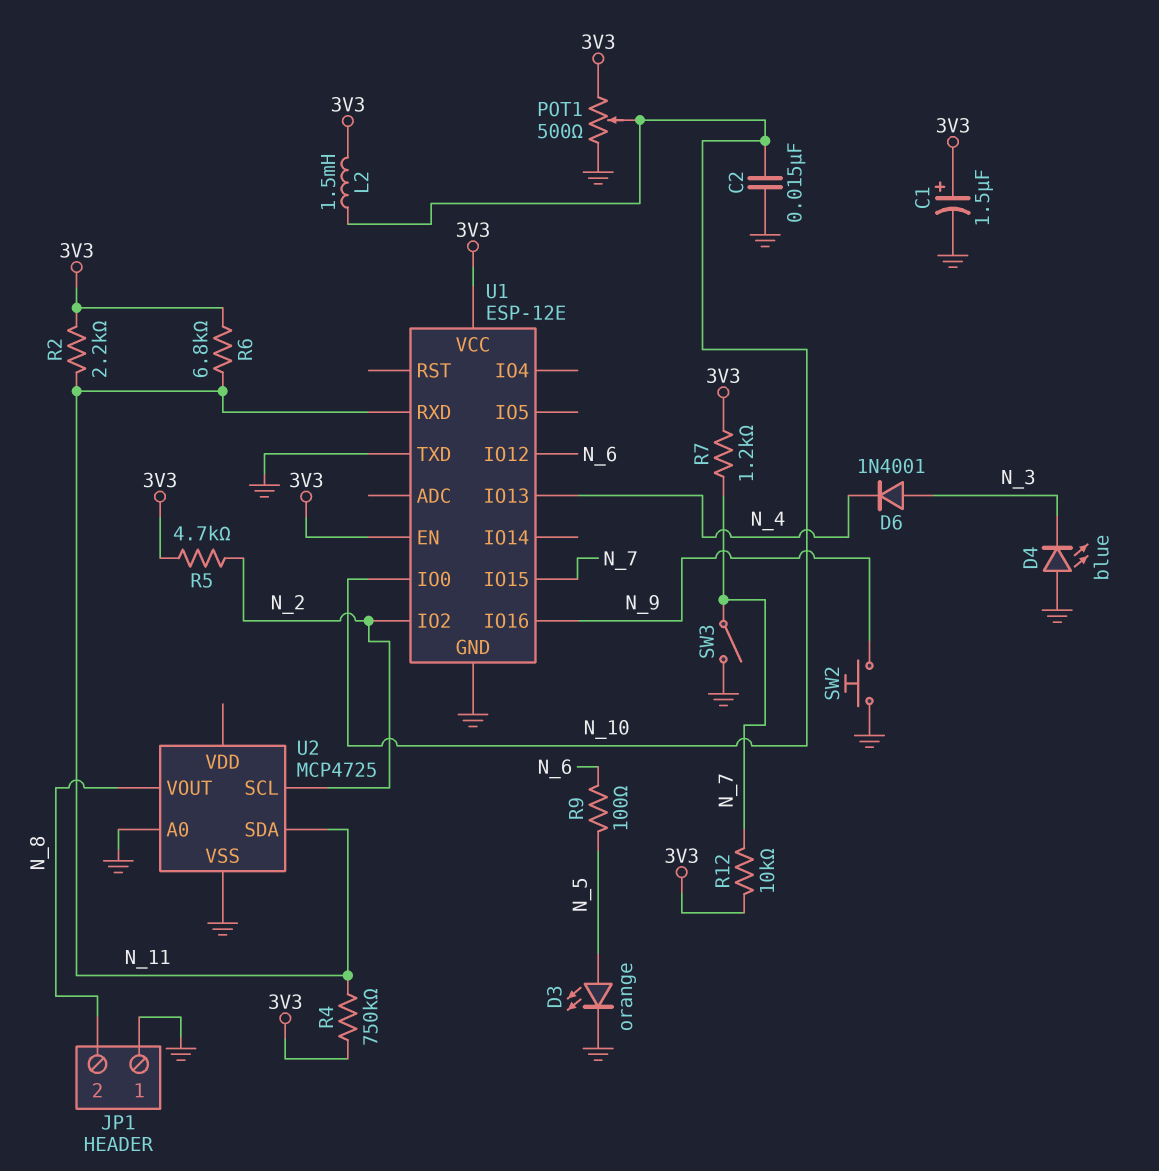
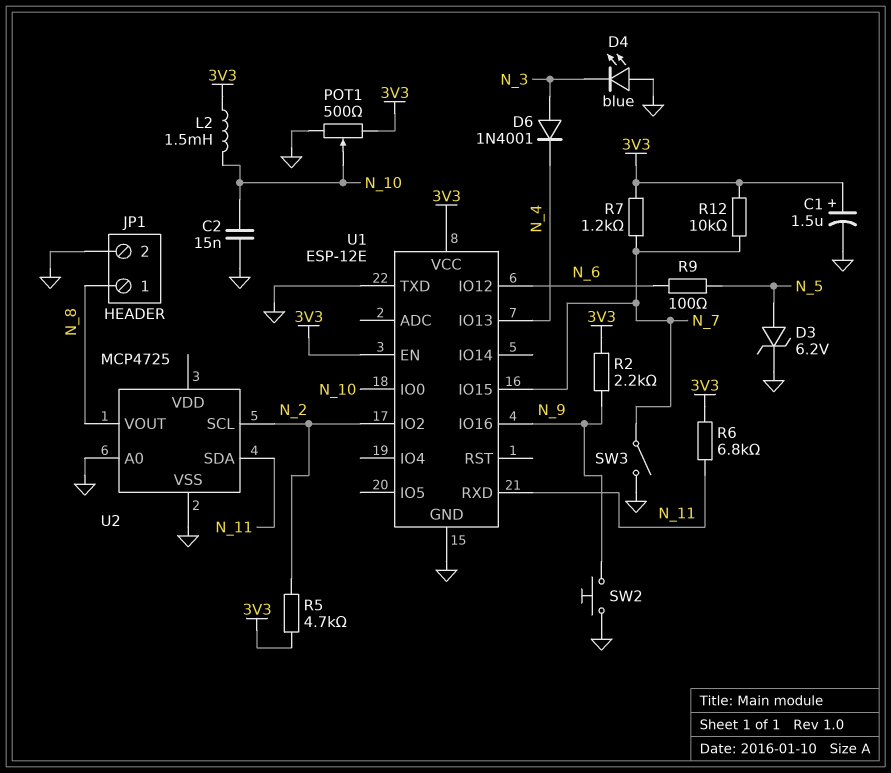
D3: LED orange (A N_5, K GND) -> zener 6.2V (A N_5, K GND)
JP1 pin 1: GND -> N_8
JP1 pin 2: N_8 -> GND
R2: 2.2k (3V3, N_11) -> 2.2k (3V3, N_9)
R4: 750k (3V3, N_11) -> none

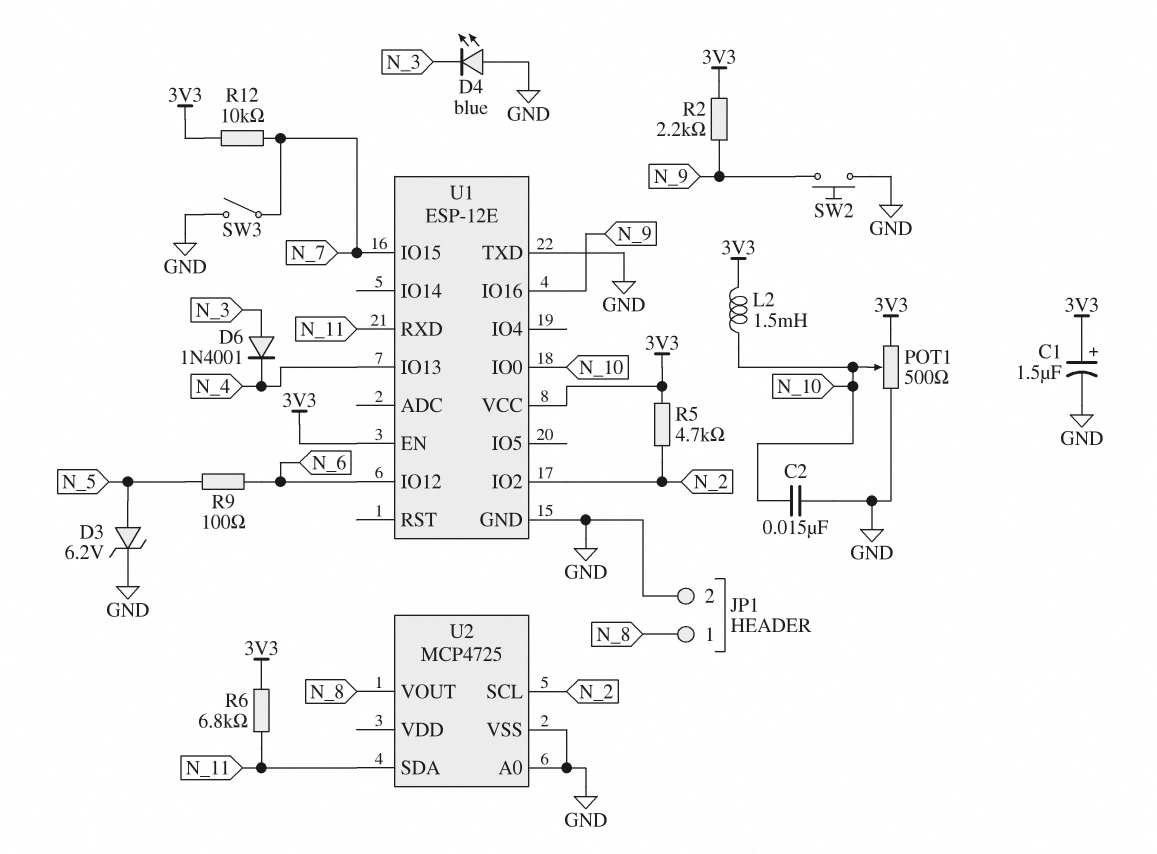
R7: 1.2k (3V3, N_7) -> none

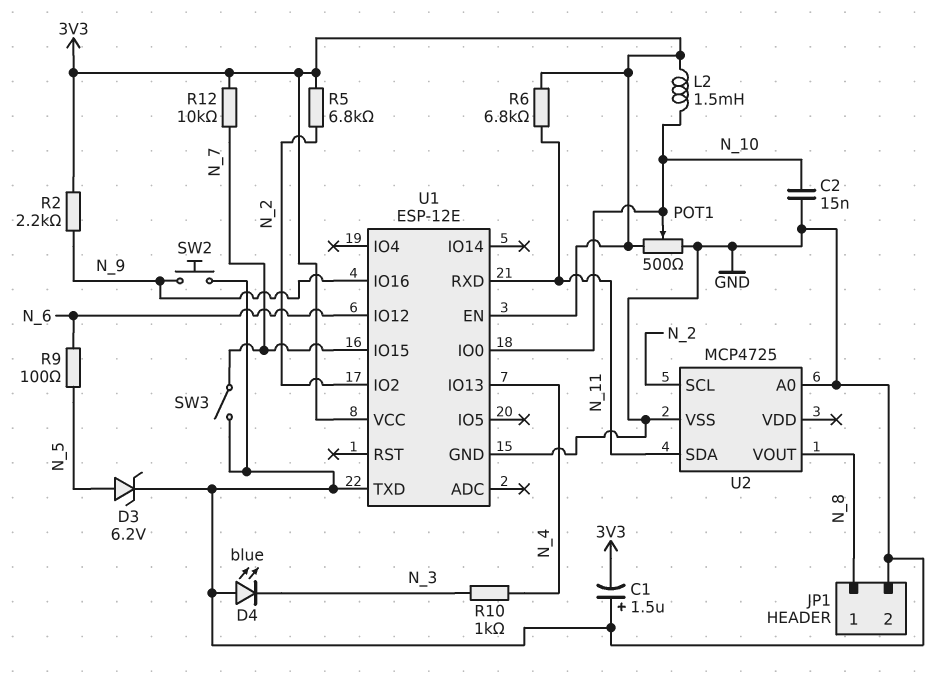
C1: 1.5uF (plus 3V3, minus GND) -> 1.5uF (plus GND, minus 3V3)
D6: diode 1N4001 (A N_3, K N_4) -> none
R5: 4.7k (3V3, N_2) -> 6.8k (3V3, N_2)
R10: none -> 1k (N_3, N_4)

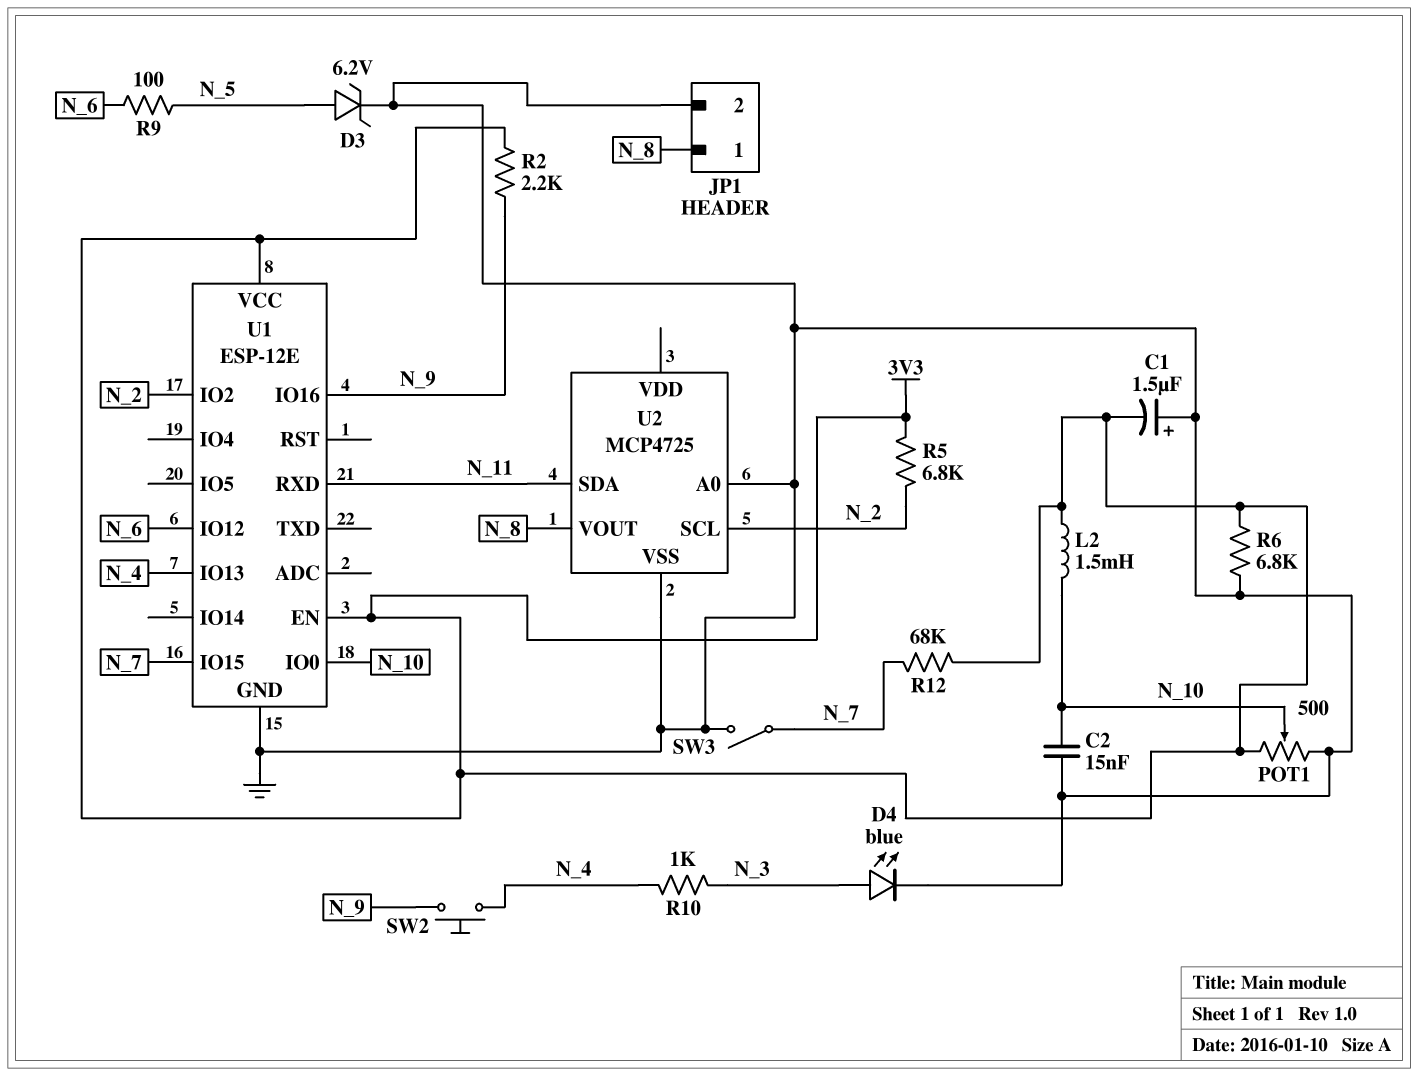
D4: LED blue (A GND, K N_3) -> LED blue (A N_3, K GND)
R6: 6.8k (3V3, N_11) -> 6.8k (3V3, GND)
R12: 10k (3V3, N_7) -> 68k (3V3, N_7)
SW2: button (GND, N_9) -> button (N_4, N_9)
U1 pin TXD: GND -> none

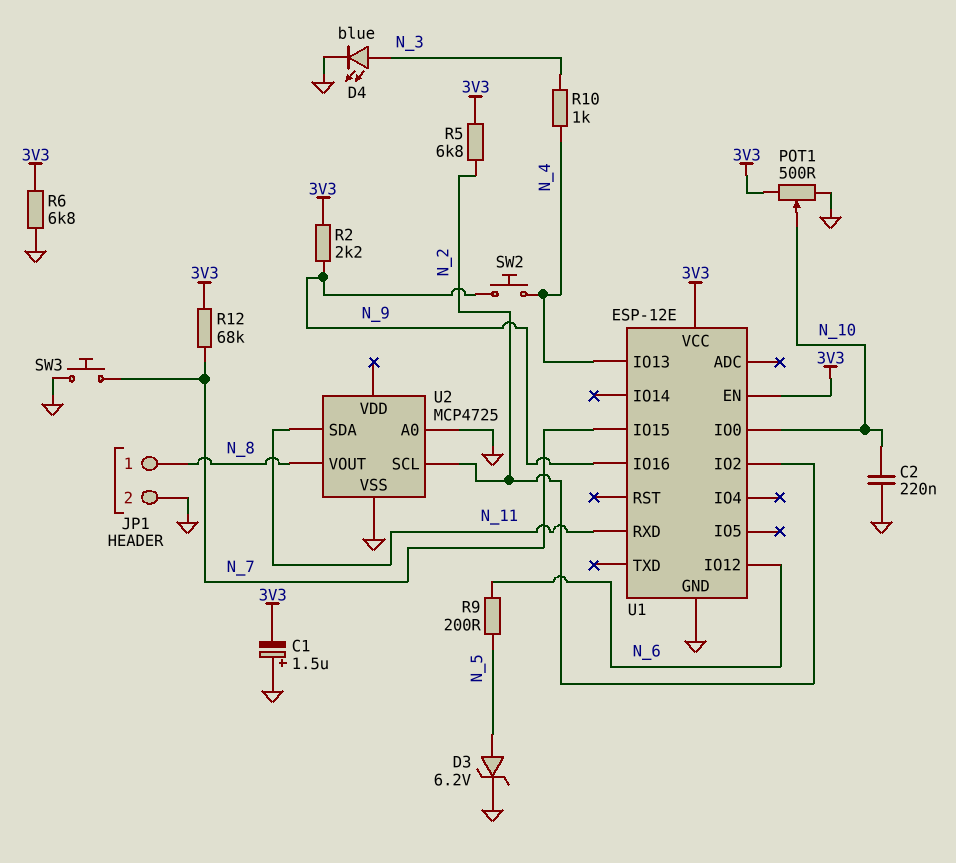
C2: 15nF (GND, N_10) -> 220nF (GND, N_10)
L2: 1.5mH (3V3, N_10) -> none
R9: 100 (N_5, N_6) -> 200 (N_5, N_6)
SW3: switch (GND, N_7) -> button (GND, N_7)

